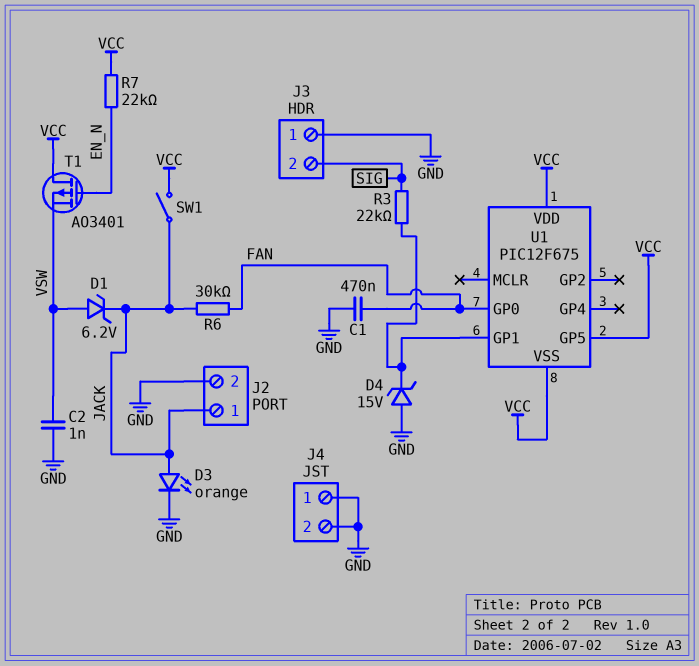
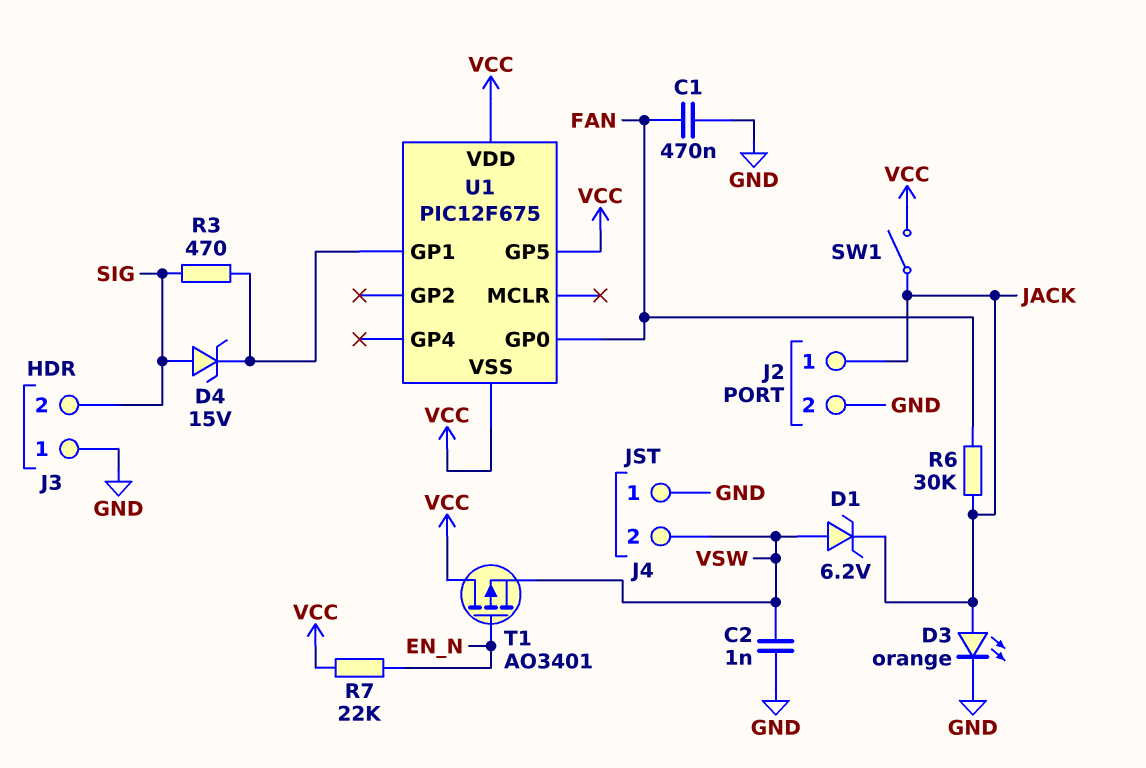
D4: zener 15V (A GND, K U1/GP1) -> zener 15V (A SIG, K U1/GP1)
J4 pin 2: GND -> VSW
R3: 22k (SIG, U1/GP1) -> 470 (SIG, U1/GP1)

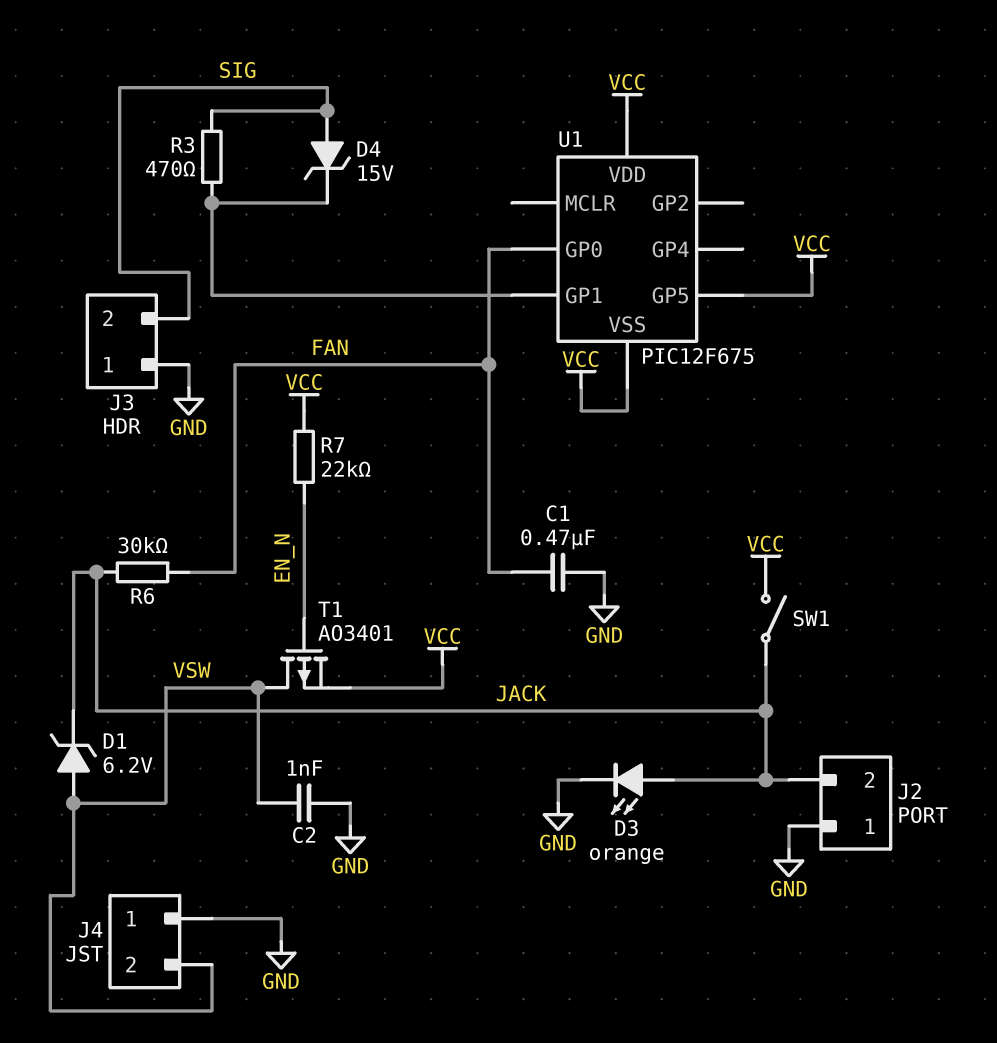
J2 pin 1: JACK -> GND
J2 pin 2: GND -> JACK
T1: PMOS AO3401 (G EN_N, D VCC, S VSW) -> PMOS AO3401 (G EN_N, D VSW, S VCC)

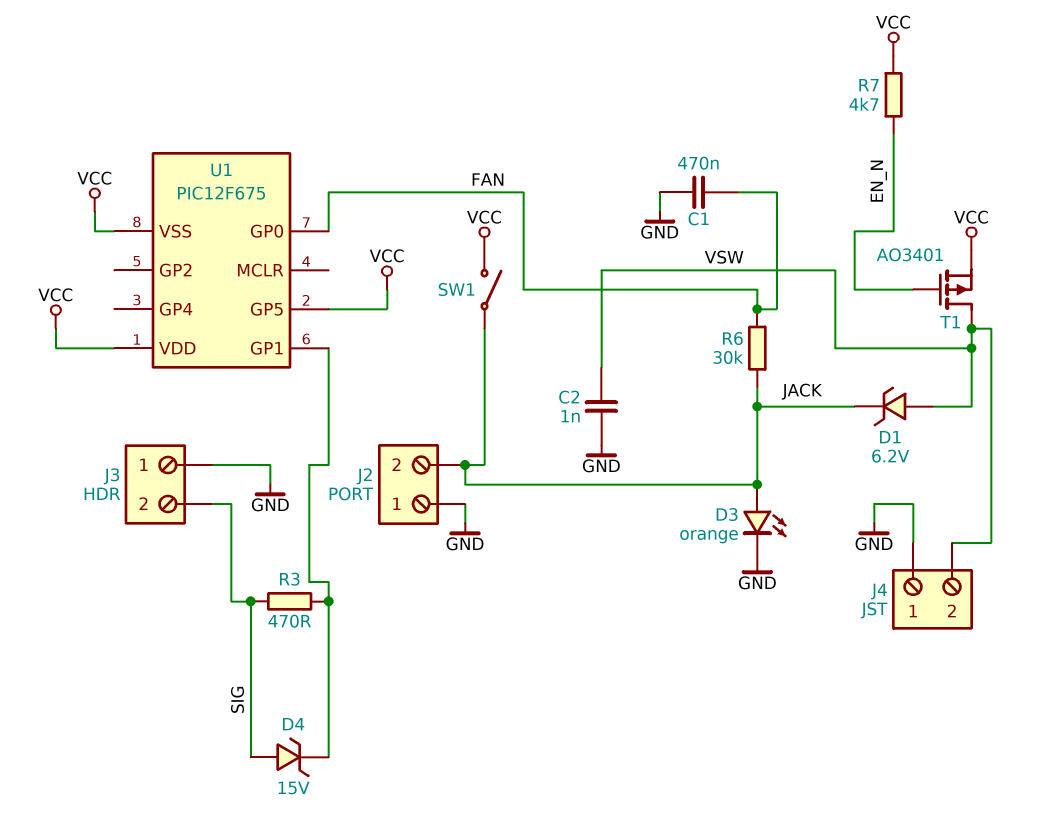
R7: 22k (EN_N, VCC) -> 4.7k (EN_N, VCC)

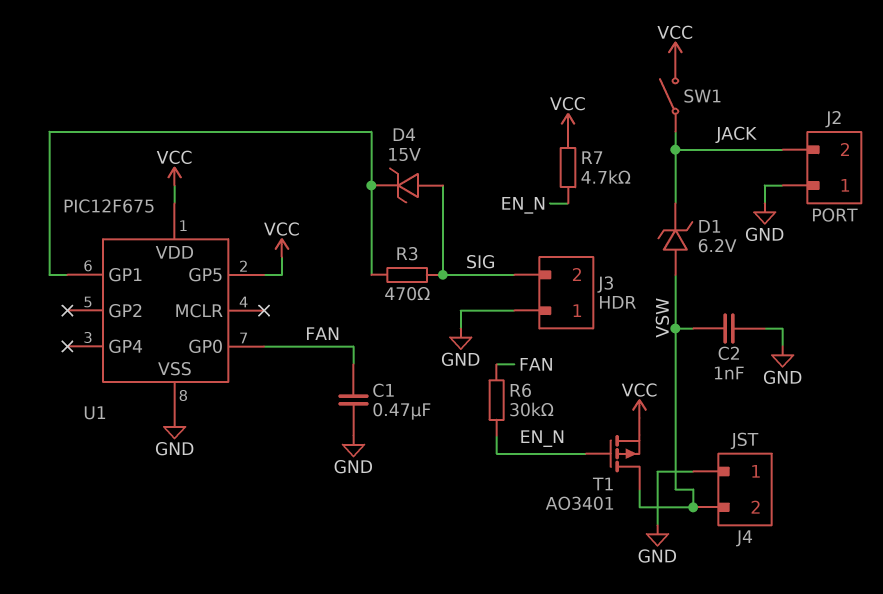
D3: LED orange (A JACK, K GND) -> none
R6: 30k (FAN, JACK) -> 30k (EN_N, FAN)
U1 pin VSS: VCC -> GND

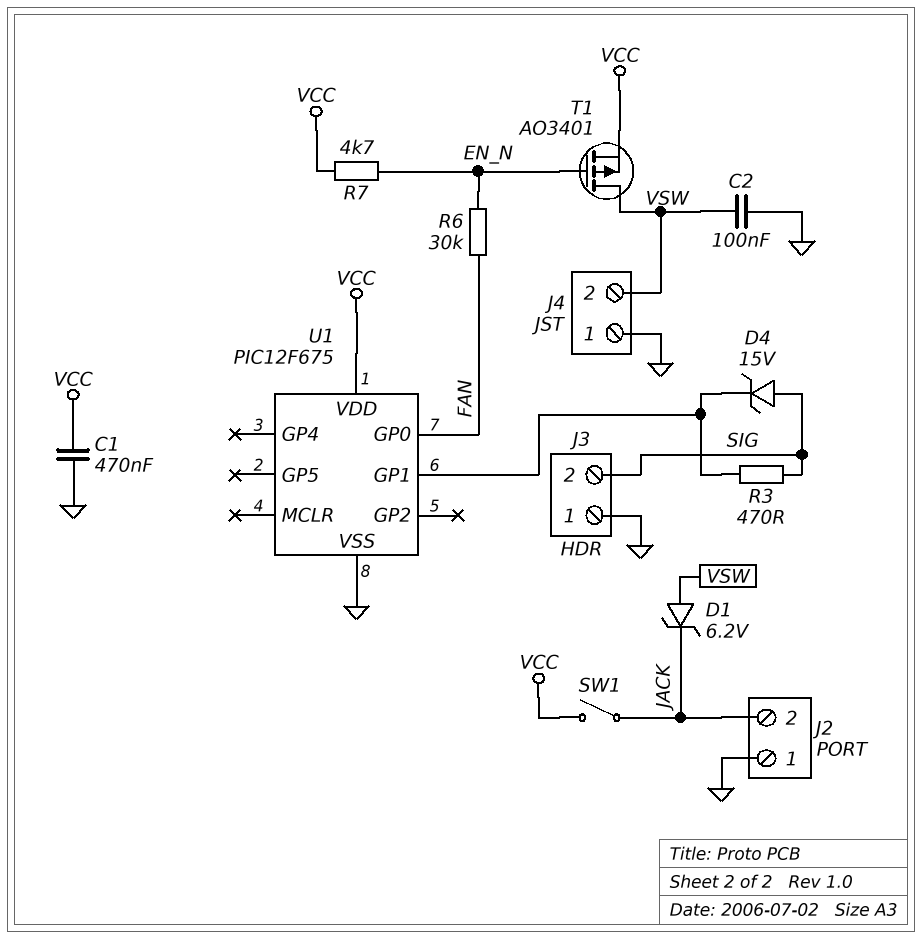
C1: 470nF (FAN, GND) -> 470nF (GND, VCC)
C2: 1nF (GND, VSW) -> 100nF (GND, VSW)
U1 pin GP5: VCC -> none

